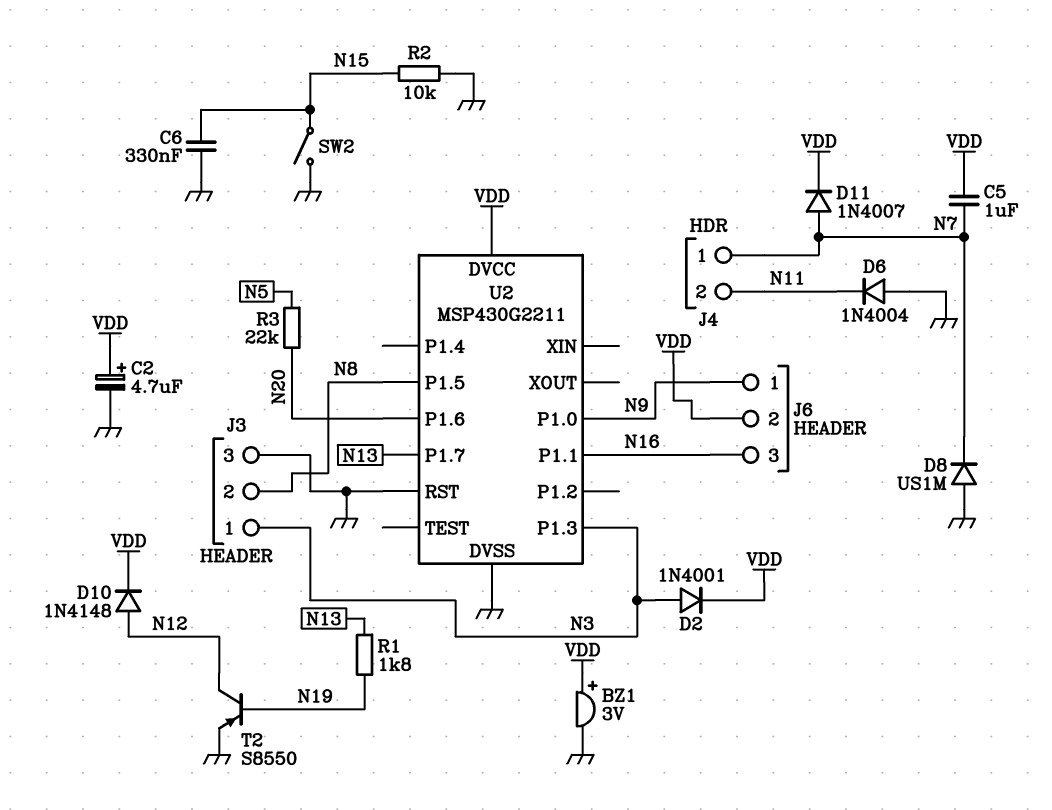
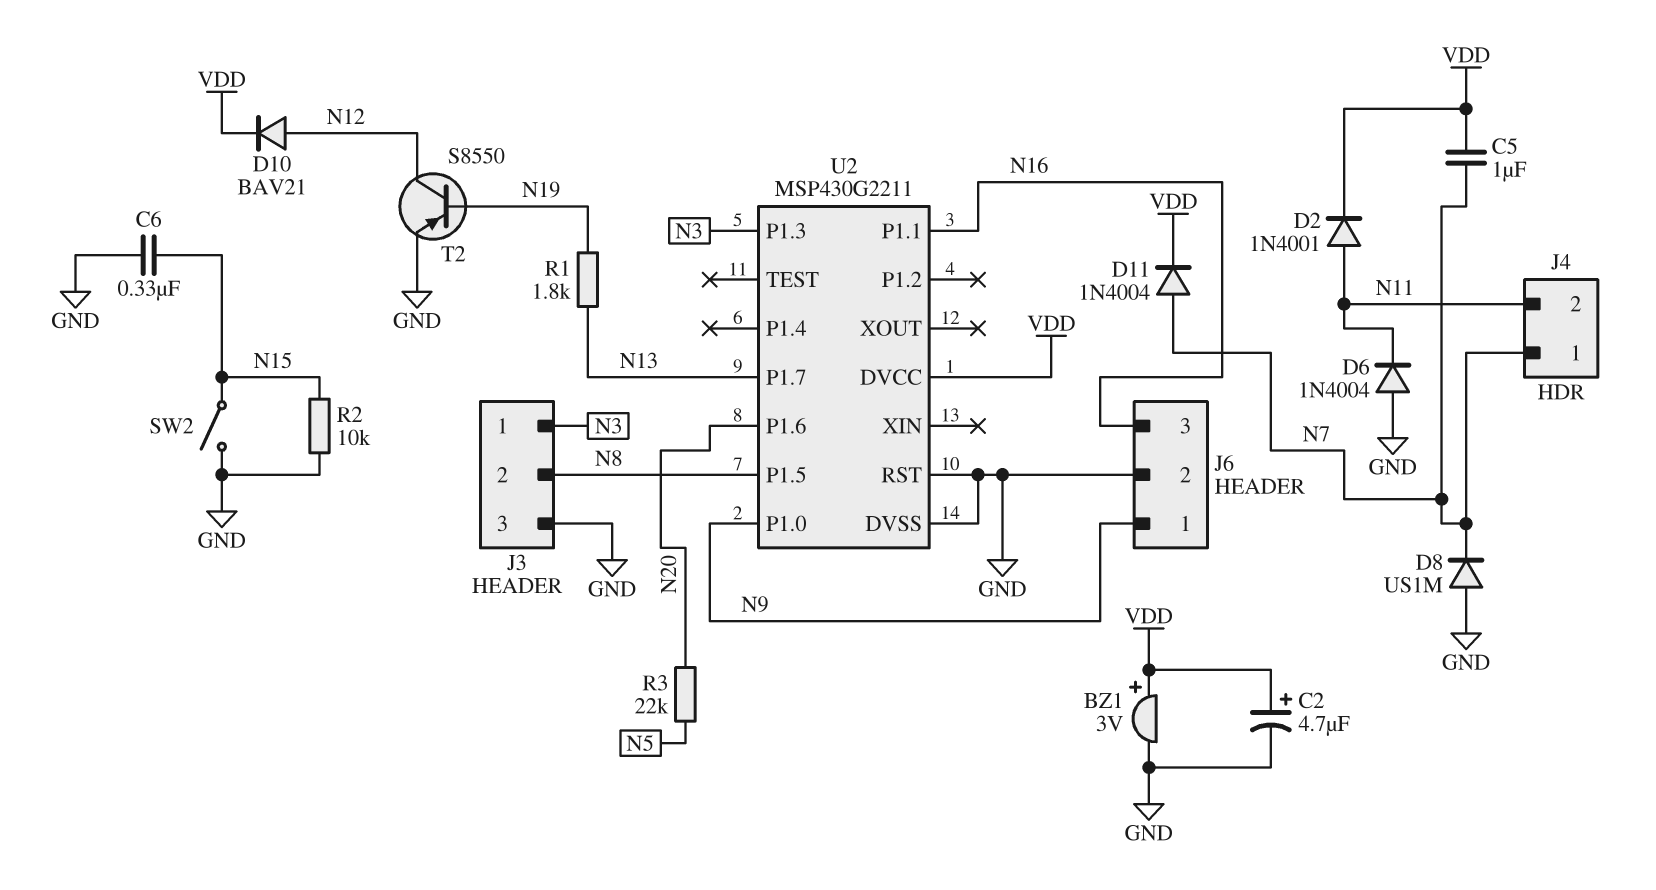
D2: diode 1N4001 (A N3, K VDD) -> diode 1N4001 (A N11, K VDD)
D10: diode 1N4148 (A N12, K VDD) -> diode BAV21 (A N12, K VDD)
D11: diode 1N4007 (A N7, K VDD) -> diode 1N4004 (A N7, K VDD)
J6 pin 2: VDD -> GND

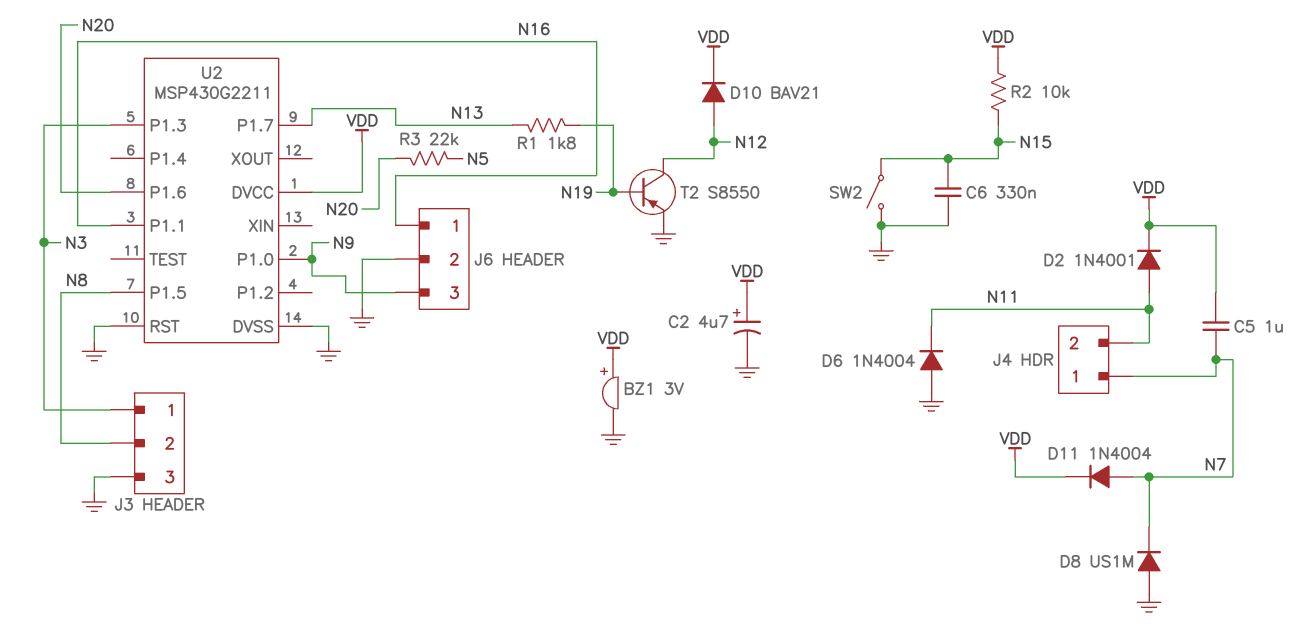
J6 pin 1: N9 -> N16
J6 pin 3: N16 -> N9
R2: 10k (GND, N15) -> 10k (N15, VDD)

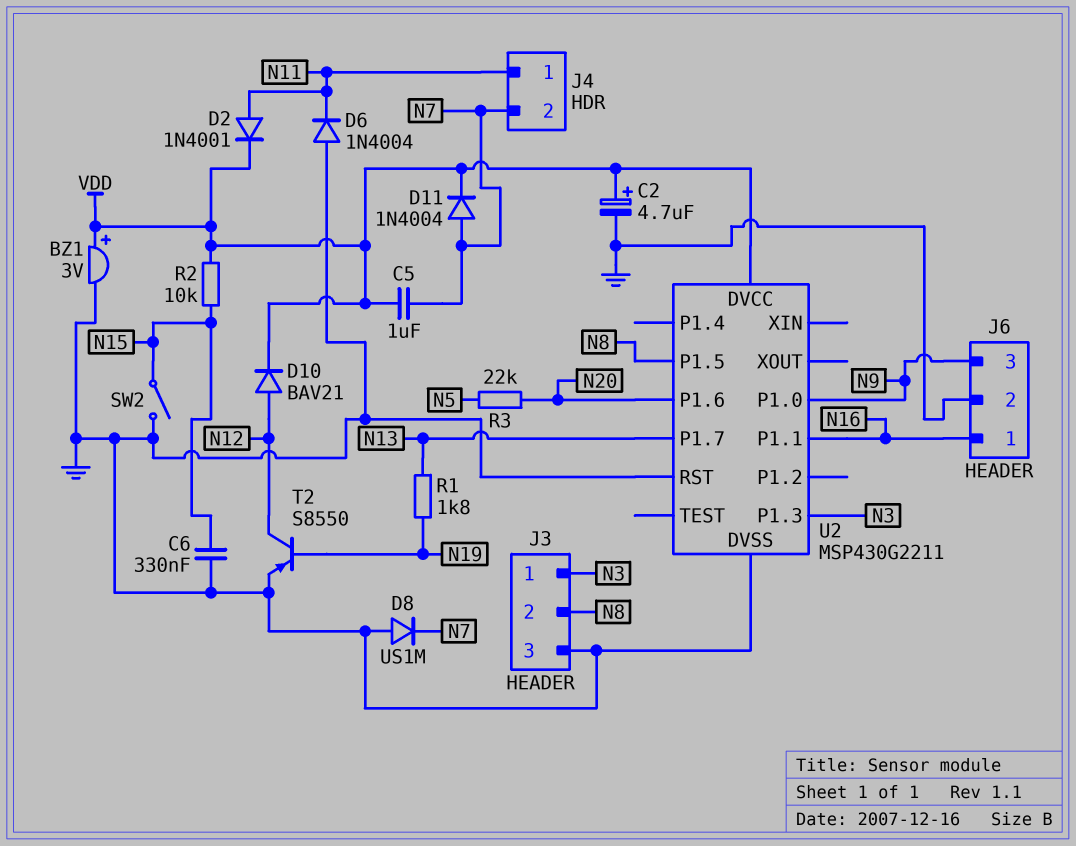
J4 pin 1: N7 -> N11
J4 pin 2: N11 -> N7

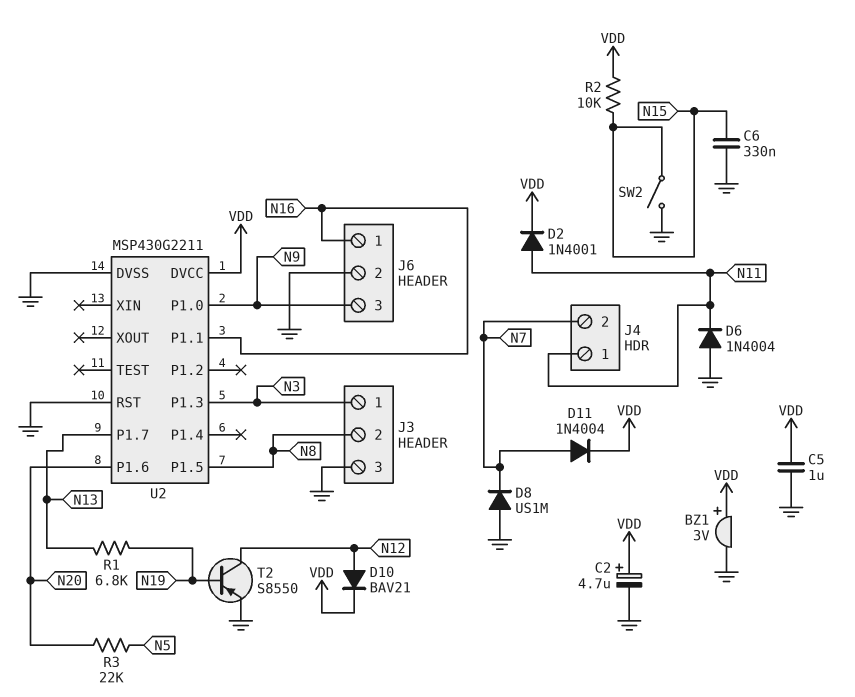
C5: 1uF (N7, VDD) -> 1uF (GND, VDD)
R1: 1.8k (N13, N19) -> 6.8k (N13, N19)

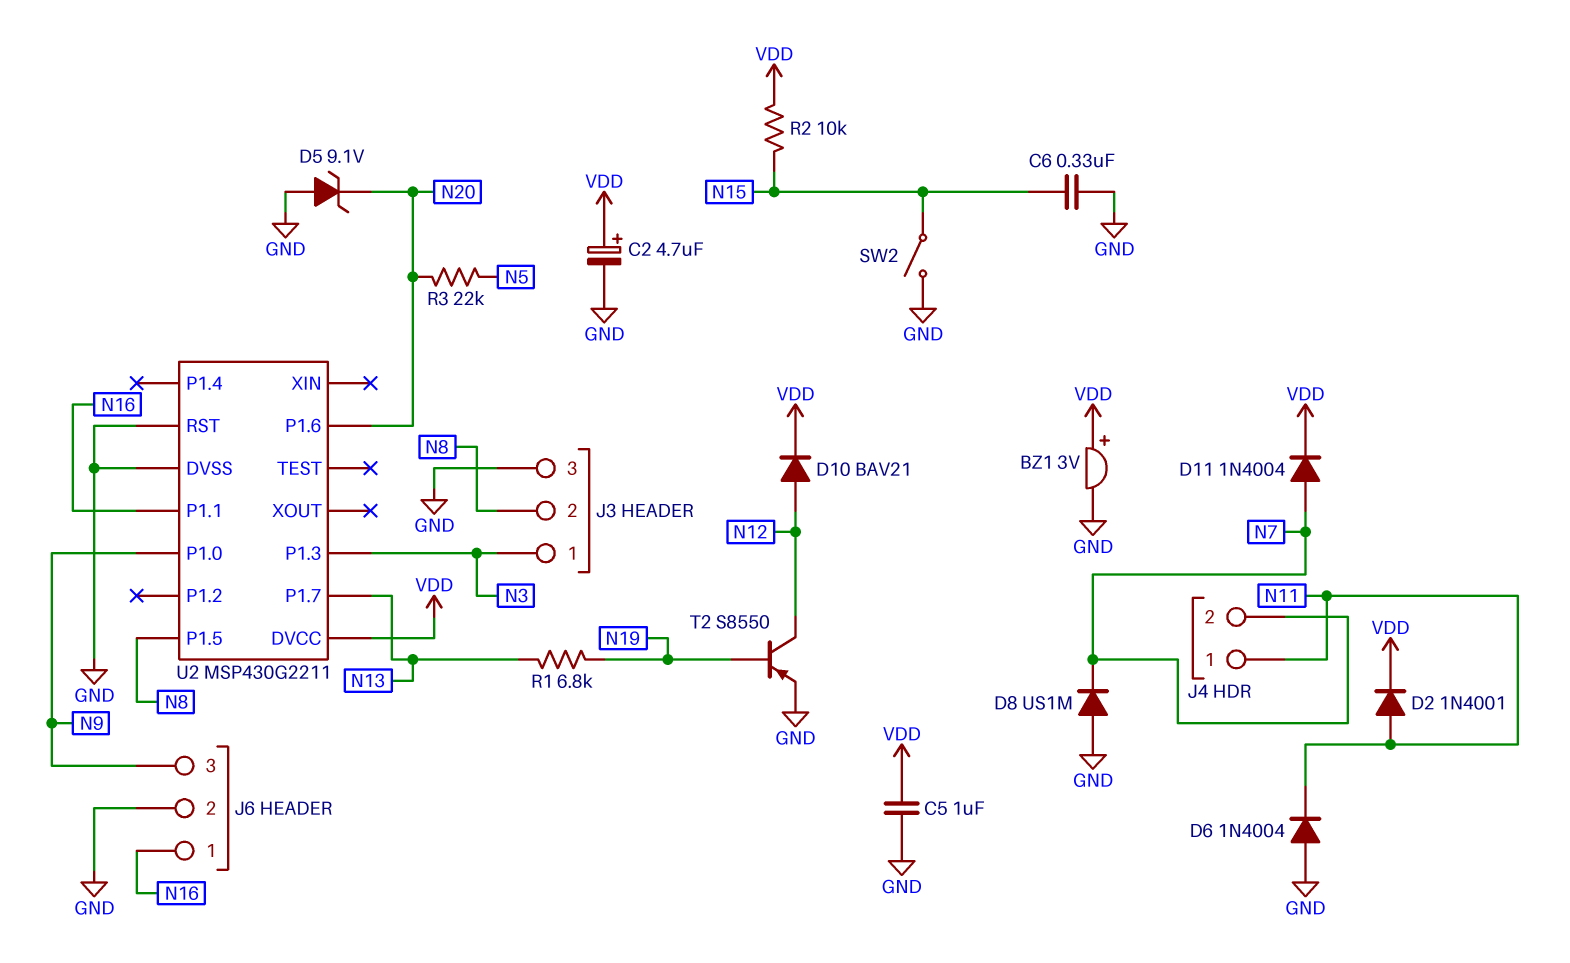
D5: none -> zener 9.1V (A GND, K N20)

